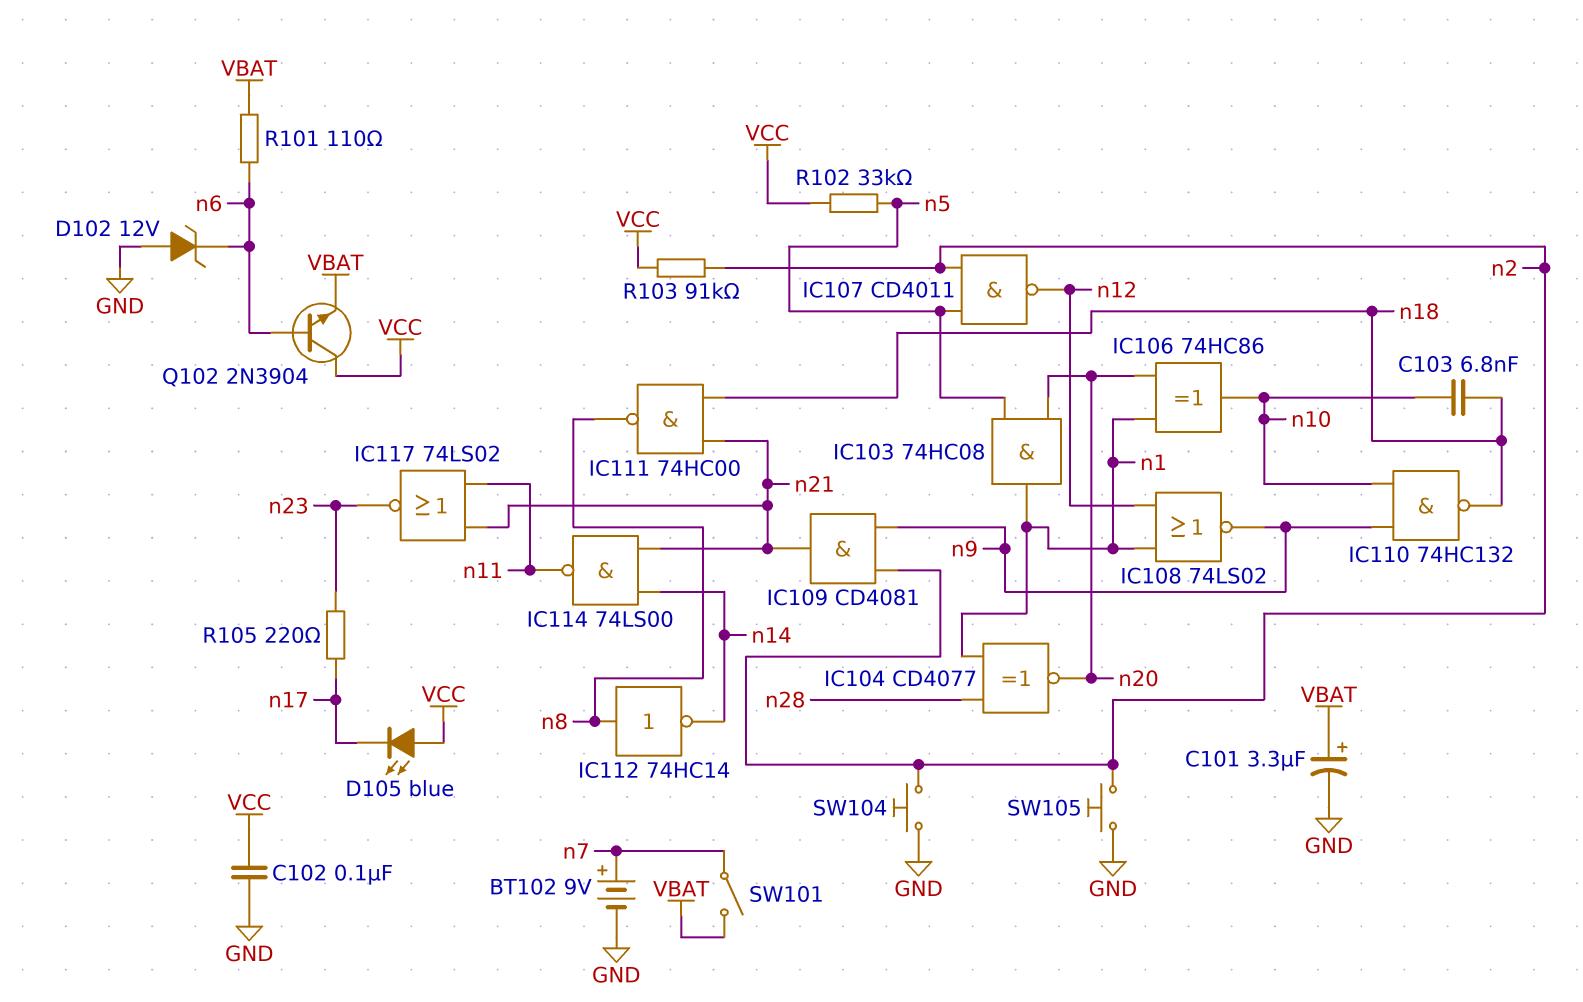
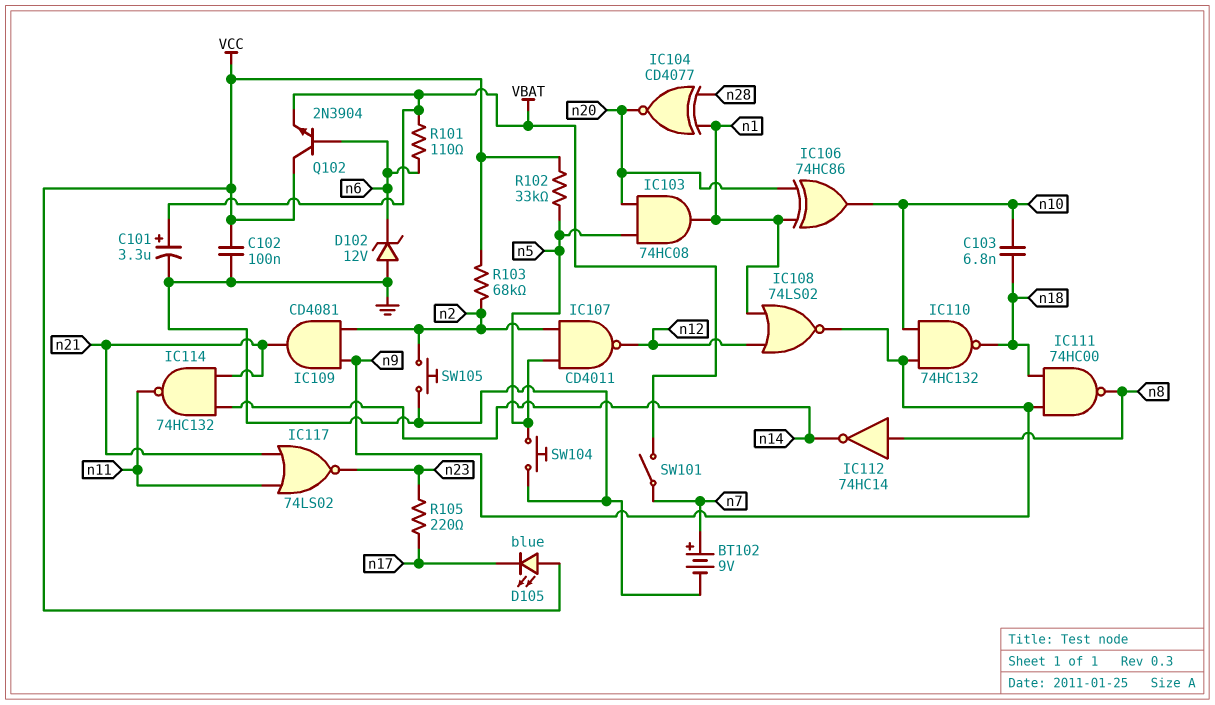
IC111: NAND 74HC00 (in n18, in n21, out n8) -> NAND 74HC00 (in n9, in n18, out n8)
IC114: NAND 74LS00 (in n14, in n21, out n11) -> NAND 74HC132 (in n14, in n21, out n11)
R103: 91k (VCC, n2) -> 68k (VCC, n2)
SW104: button (GND, n2) -> button (GND, n5)

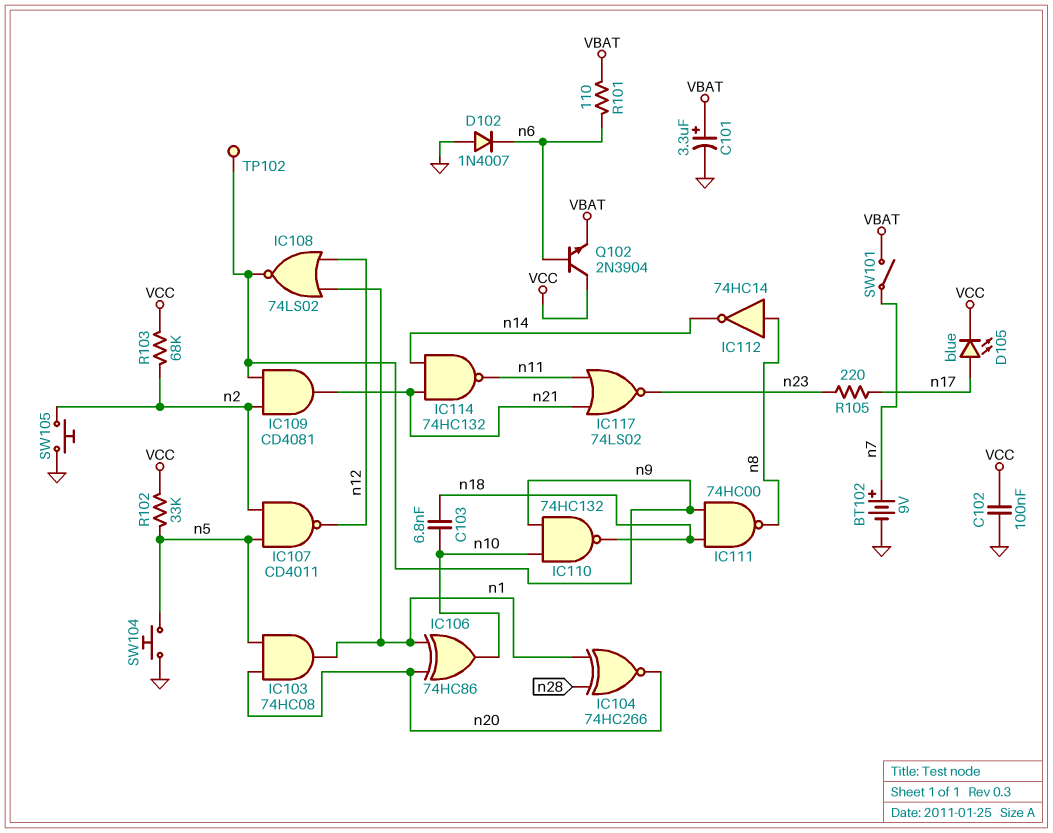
D102: zener 12V (A GND, K n6) -> diode 1N4007 (A GND, K n6)
D105: LED blue (A VCC, K n17) -> LED blue (A n17, K VCC)
IC104: XNOR CD4077 (in n1, in n28, out n20) -> XNOR 74HC266 (in n1, in n28, out n20)
TP102: none -> test point (n9)

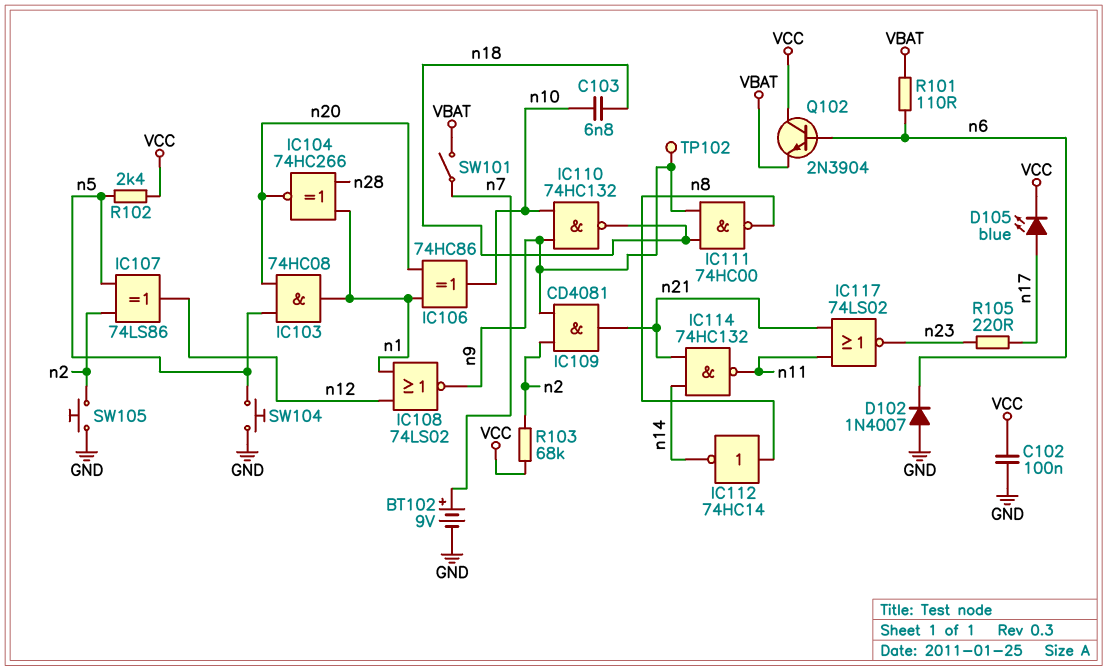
C101: 3.3uF (plus VBAT, minus GND) -> none
IC107: NAND CD4011 (in n2, in n5, out n12) -> XOR 74LS86 (in n2, in n5, out n12)
R102: 33k (VCC, n5) -> 2.4k (VCC, n5)

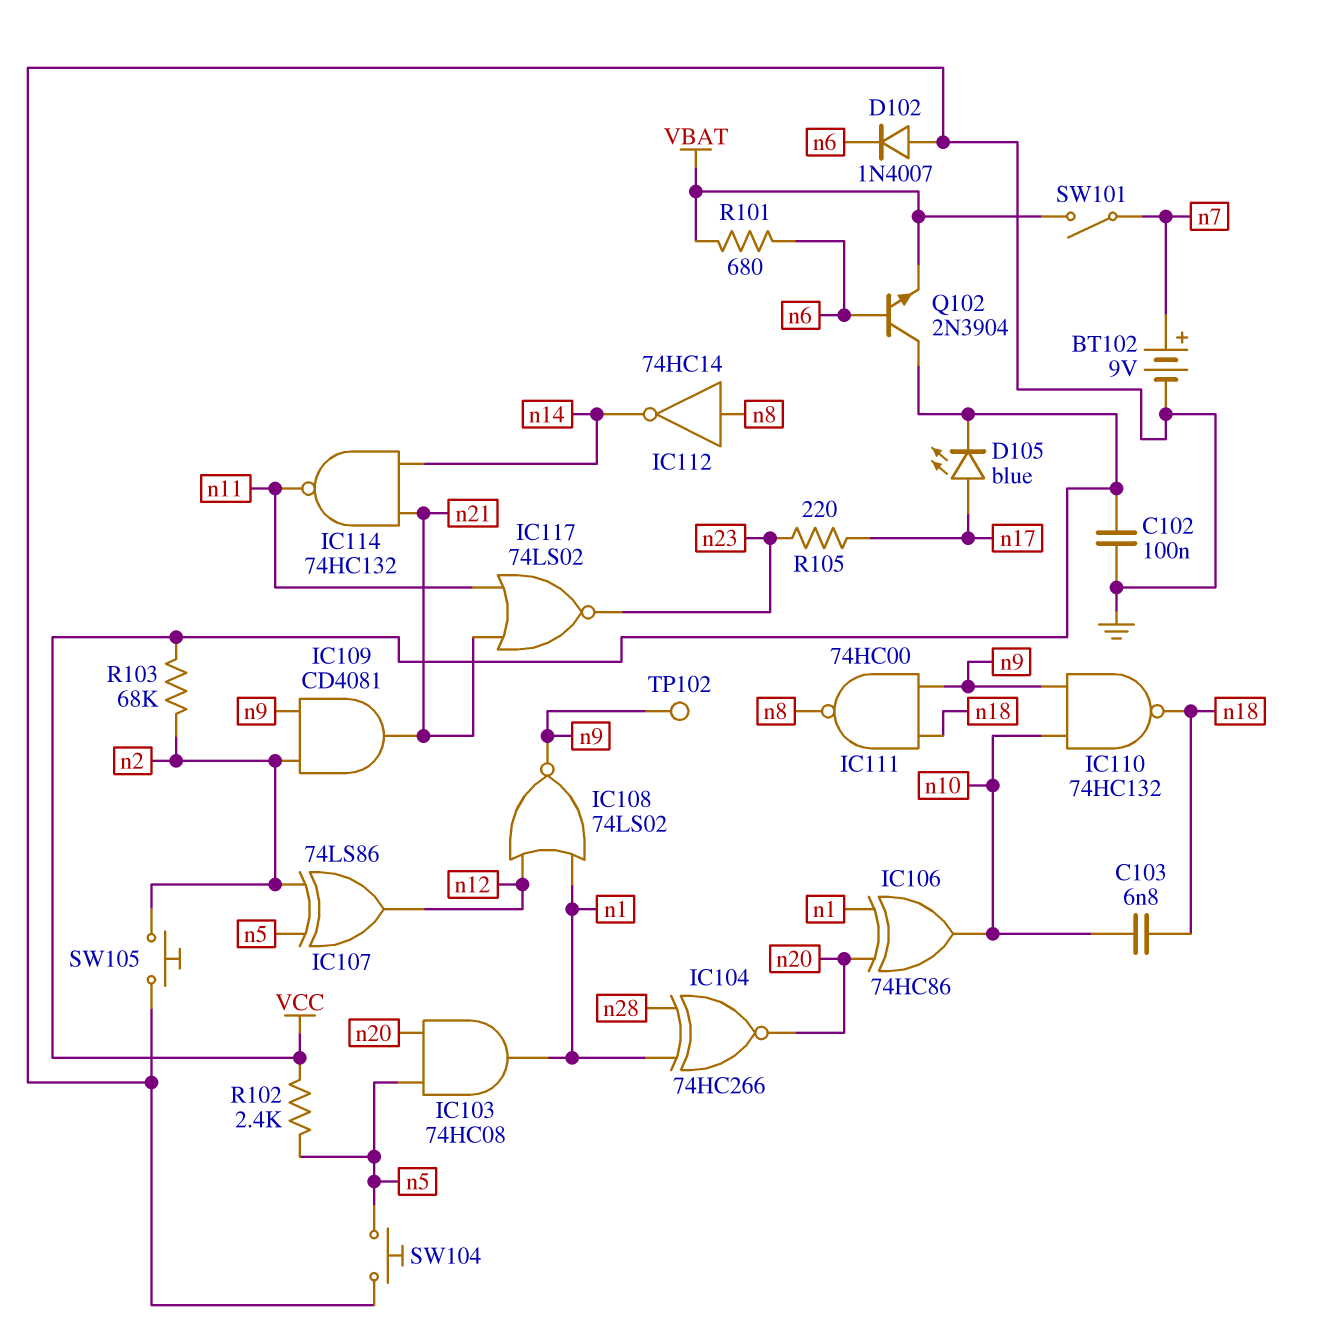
R101: 110 (VBAT, n6) -> 680 (VBAT, n6)

